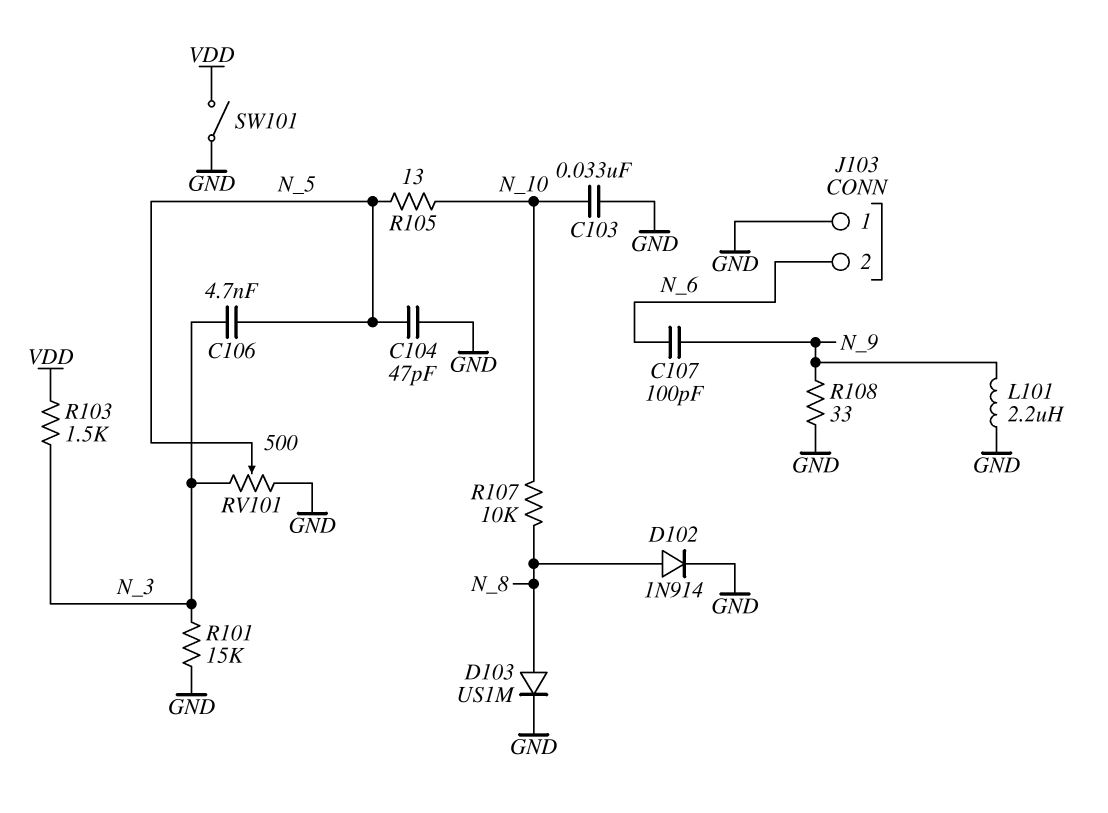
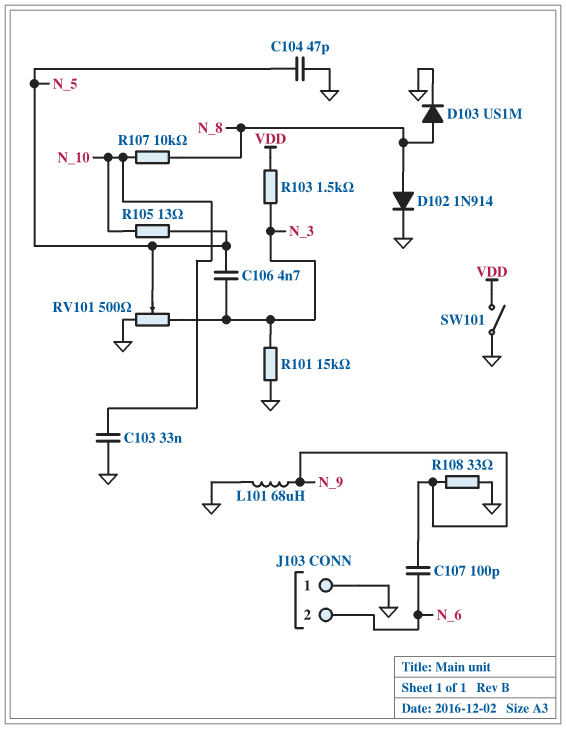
L101: 2.2uH (GND, N_9) -> 68uH (GND, N_9)

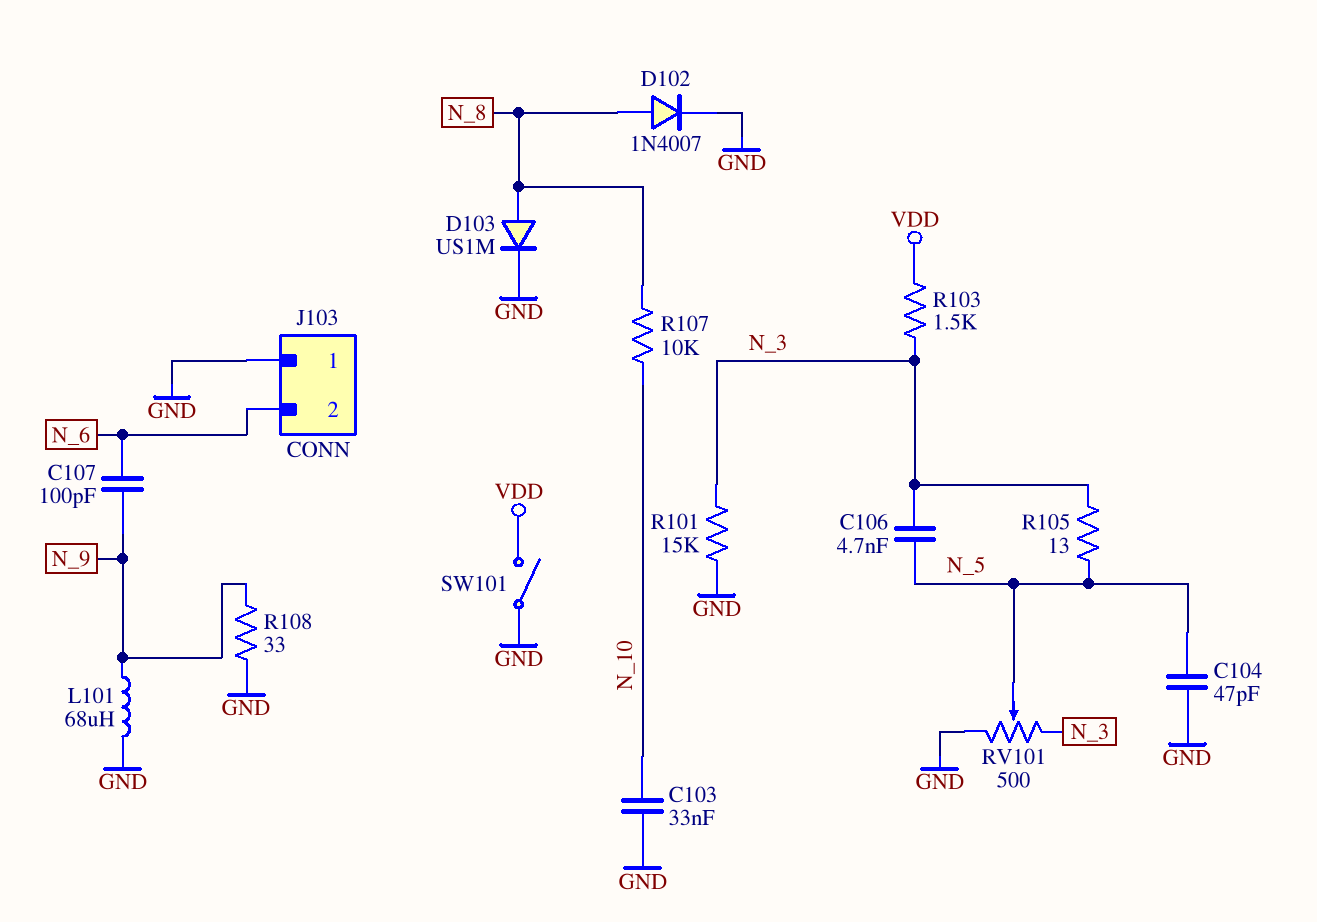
D102: diode 1N914 (A N_8, K GND) -> diode 1N4007 (A N_8, K GND)
R105: 13 (N_5, N_10) -> 13 (N_3, N_5)

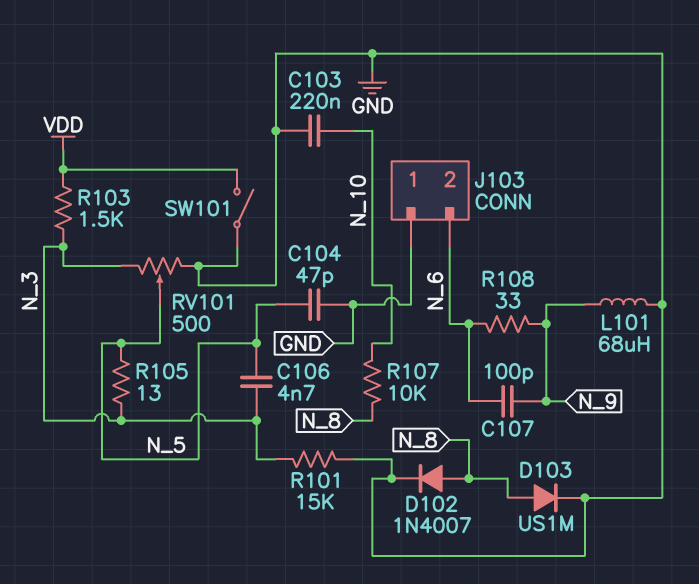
C103: 33nF (GND, N_10) -> 220nF (GND, N_10)
R108: 33 (GND, N_9) -> 33 (N_6, N_9)

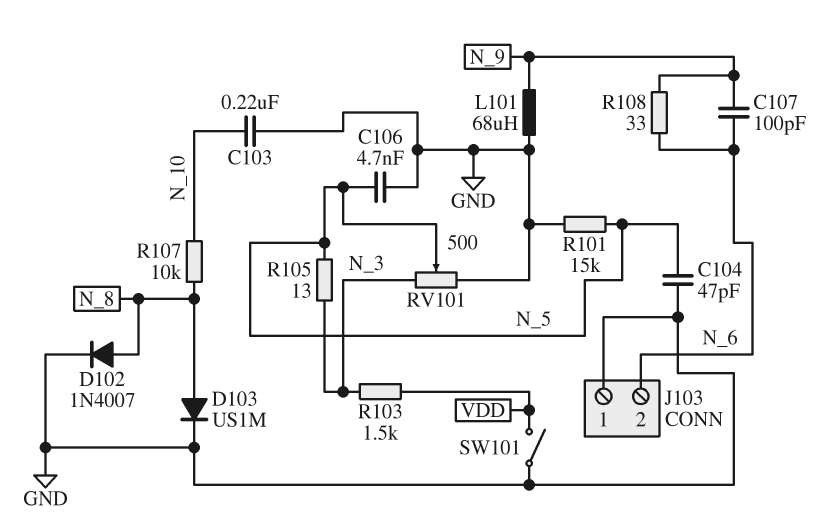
C106: 4.7nF (N_3, N_5) -> 4.7nF (GND, N_5)
R101: 15k (GND, N_3) -> 15k (GND, N_5)

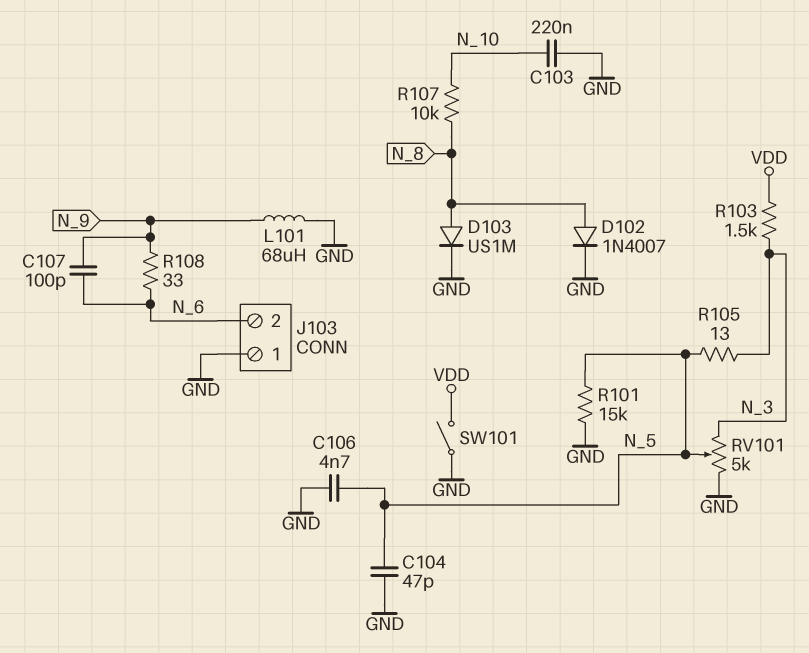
RV101: 500 (GND, N_3, wiper N_5) -> 5k (GND, N_3, wiper N_5)

